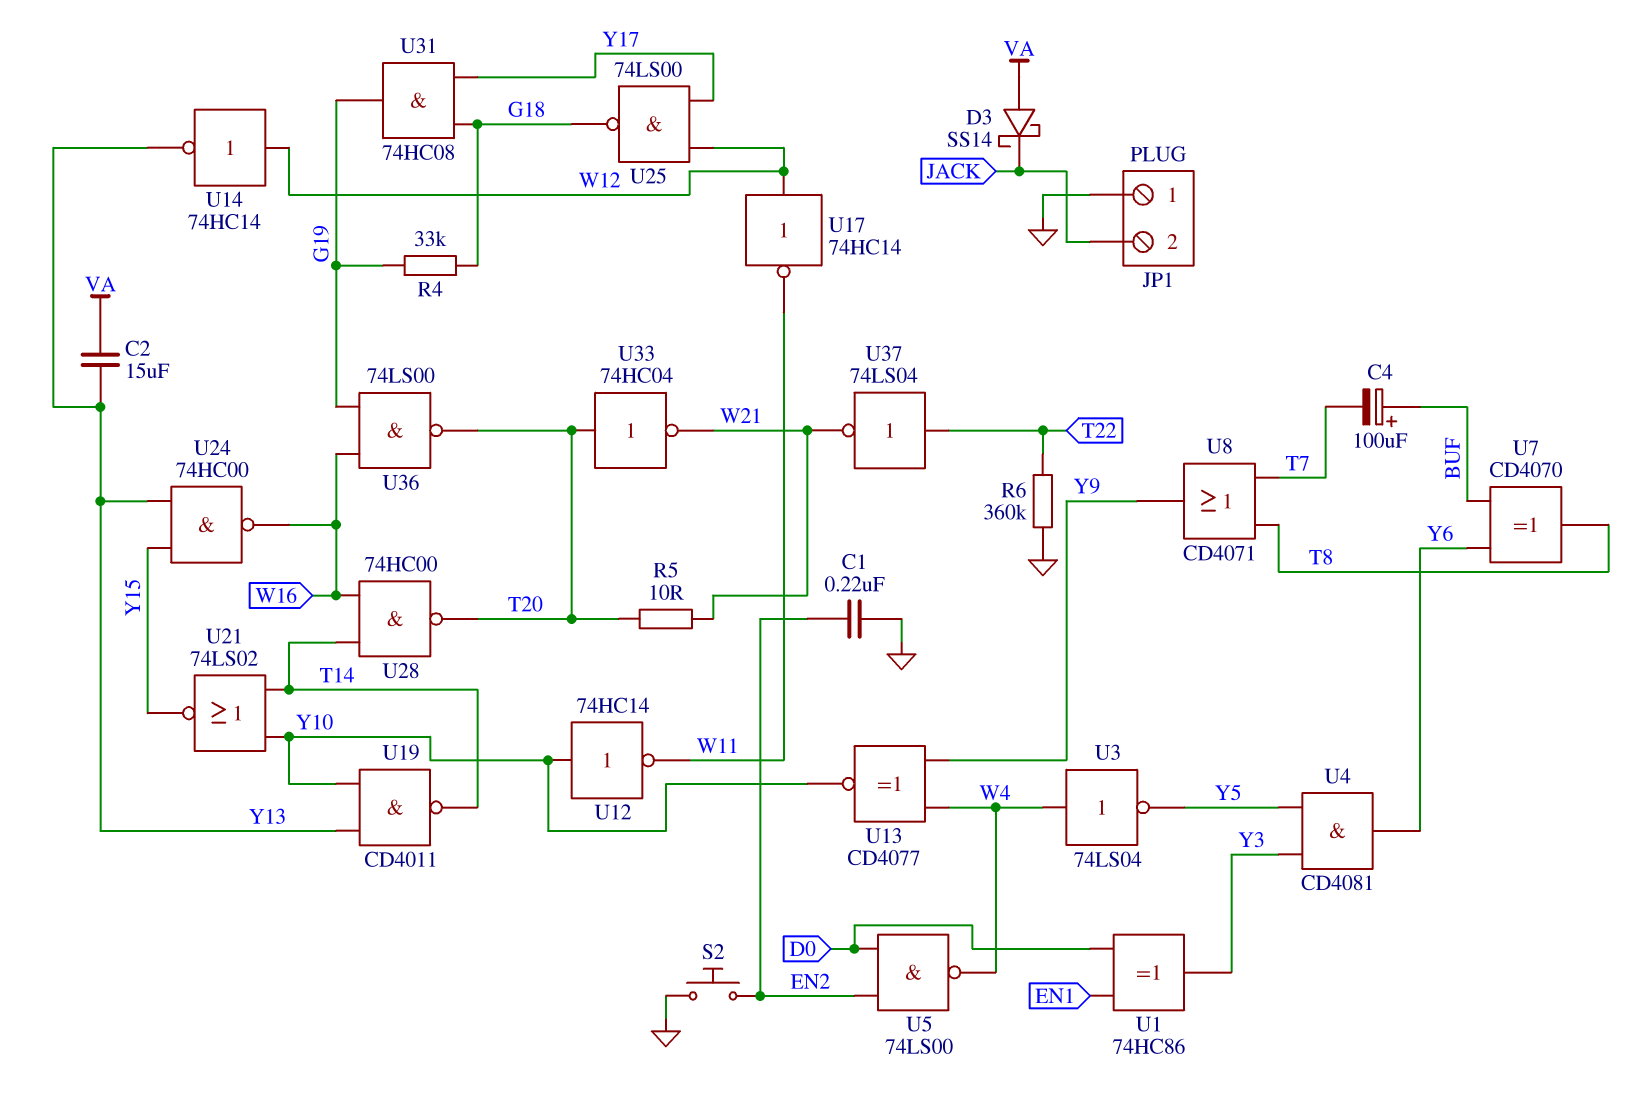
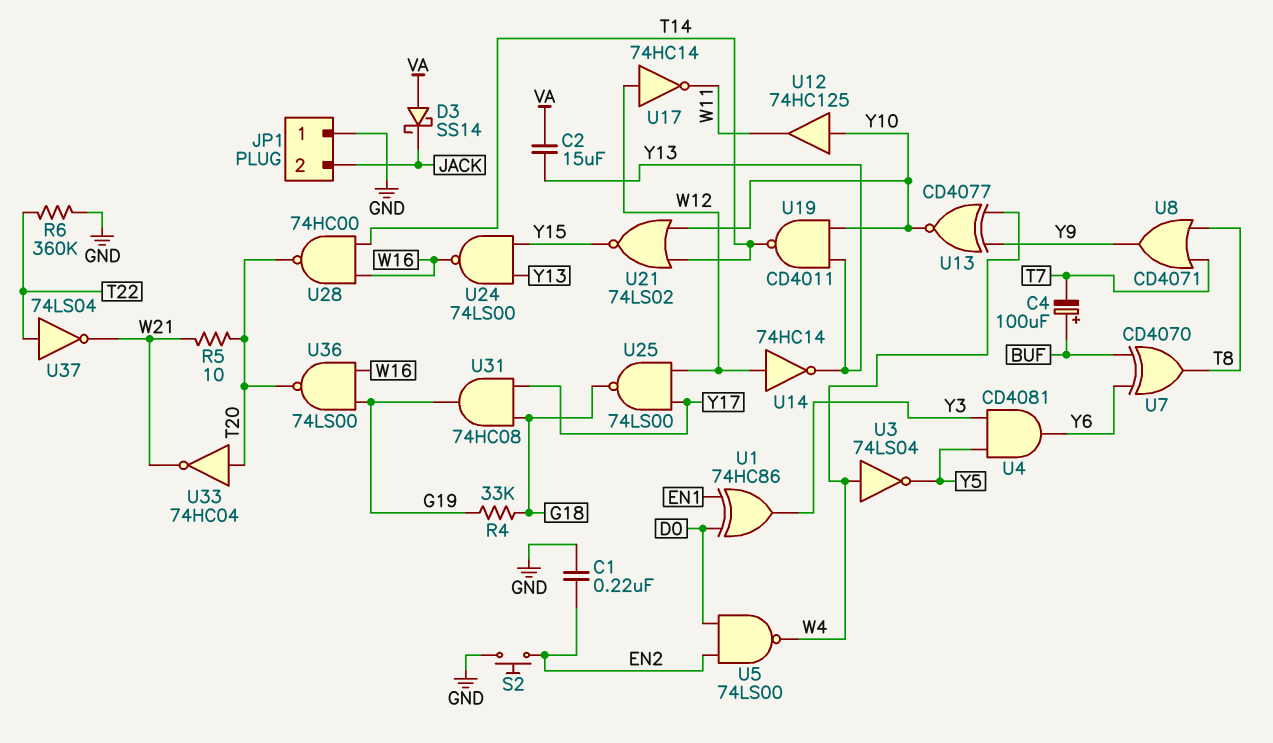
U12: NOT 74HC14 (in Y10, out W11) -> buffer 74HC125 (in Y10, out W11)
U24: NAND 74HC00 (in Y13, in Y15, out W16) -> NAND 74LS00 (in Y13, in Y15, out W16)

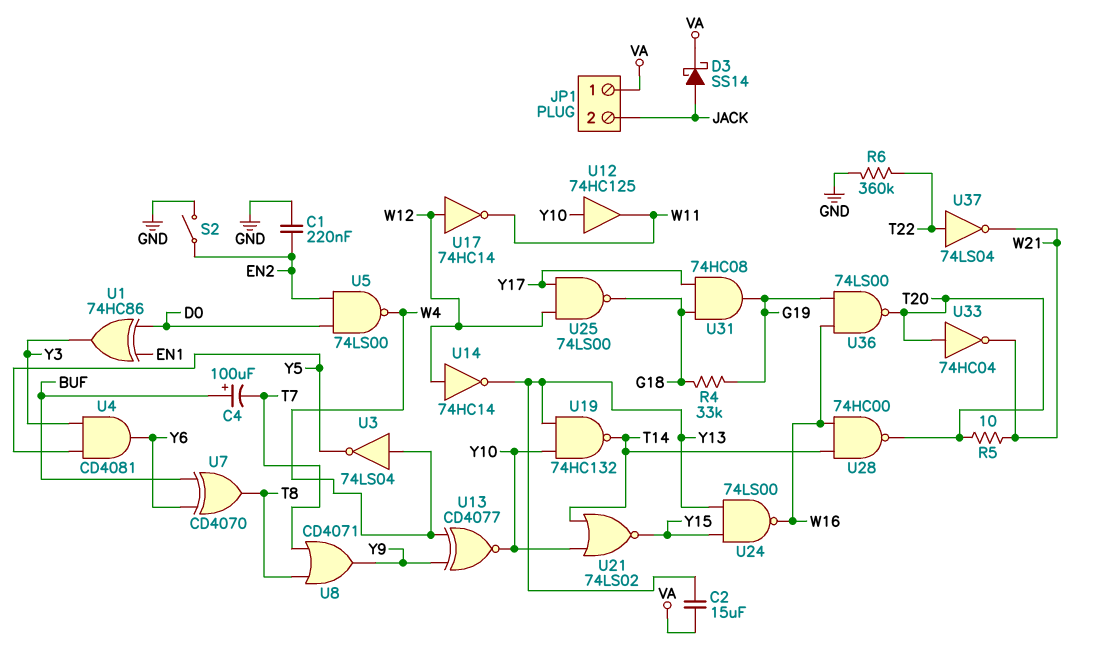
D3: schottky SS14 (A VA, K JACK) -> schottky SS14 (A JACK, K VA)
JP1 pin 1: GND -> VA
S2: button (EN2, GND) -> switch (EN2, GND)
U19: NAND CD4011 (in Y10, in Y13, out T14) -> NAND 74HC132 (in Y10, in Y13, out T14)

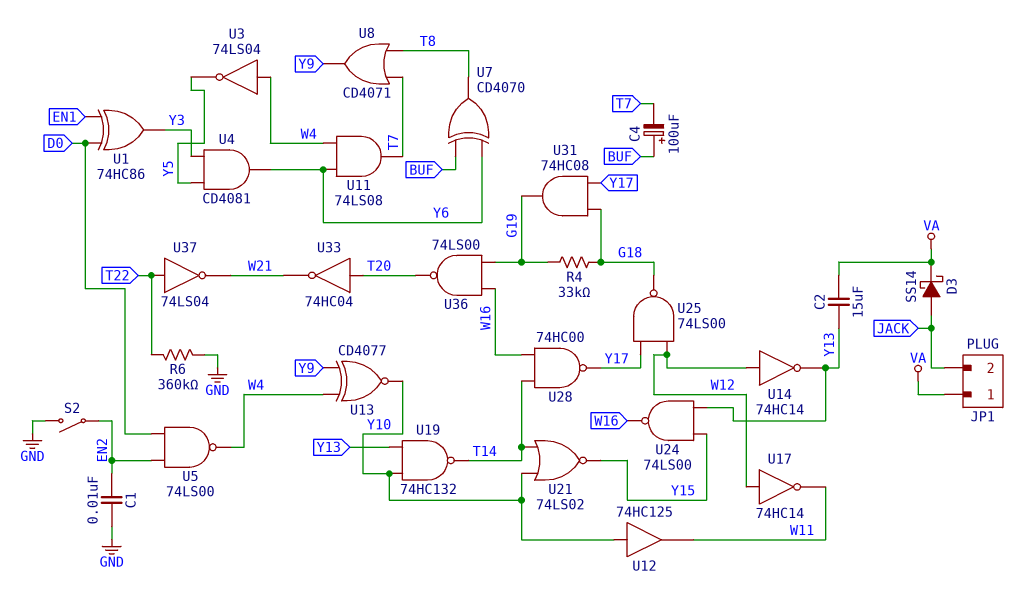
C1: 220nF (EN2, GND) -> 10nF (EN2, GND)
R5: 10 (T20, W21) -> none
U11: none -> AND 74LS08 (in W4, in Y6, out T7)
U28: NAND 74HC00 (in T14, in W16, out T20) -> NAND 74HC00 (in T14, in W16, out Y17)

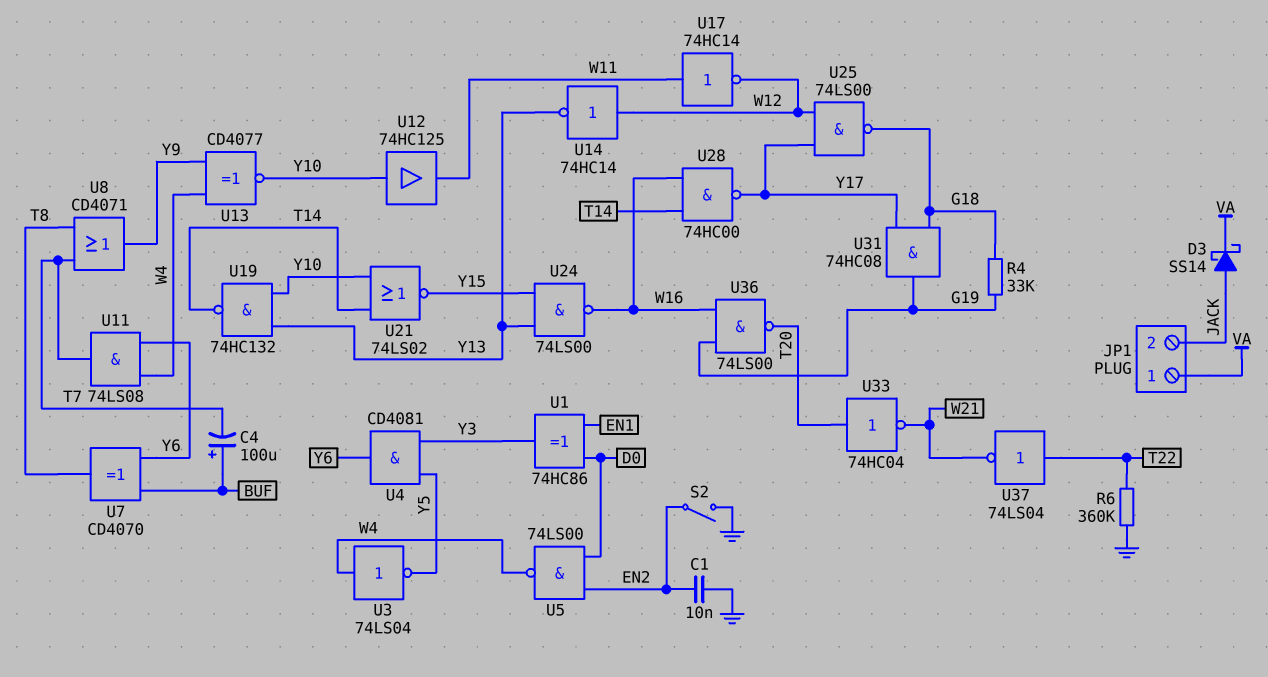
C2: 15uF (VA, Y13) -> none
U17: NOT 74HC14 (in W12, out W11) -> NOT 74HC14 (in W11, out W12)

